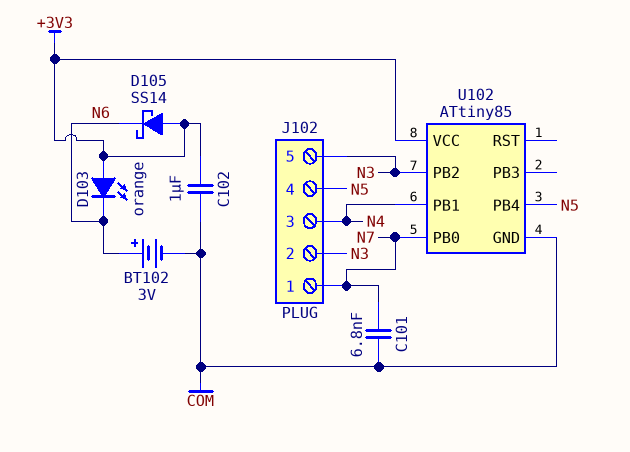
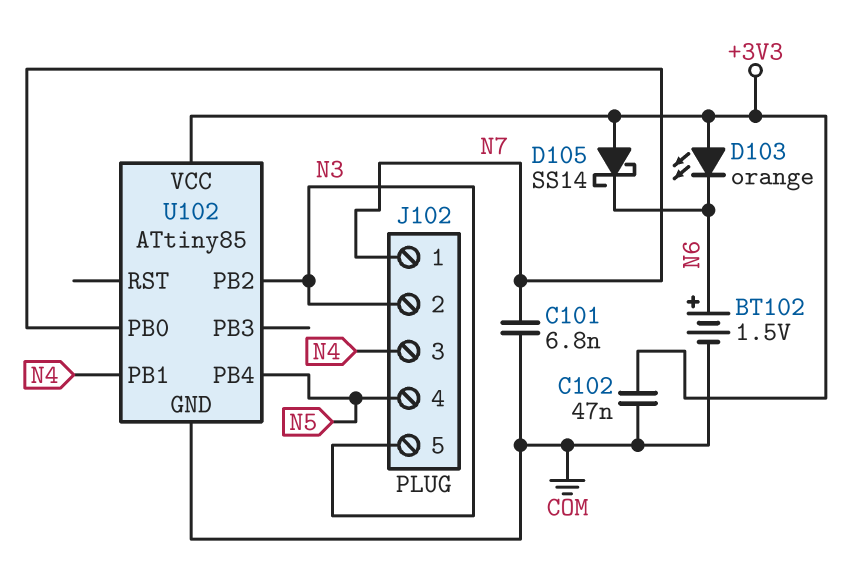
BT102: 3V (plus N6, minus COM) -> 1.5V (plus N6, minus COM)
C102: 1uF (+3V3, COM) -> 47nF (+3V3, COM)

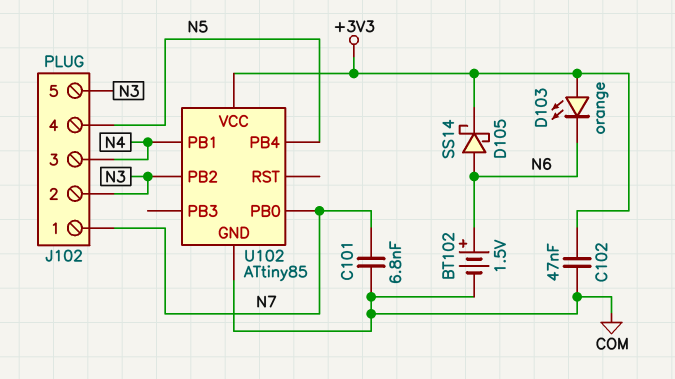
D105: schottky SS14 (A +3V3, K N6) -> schottky SS14 (A N6, K +3V3)

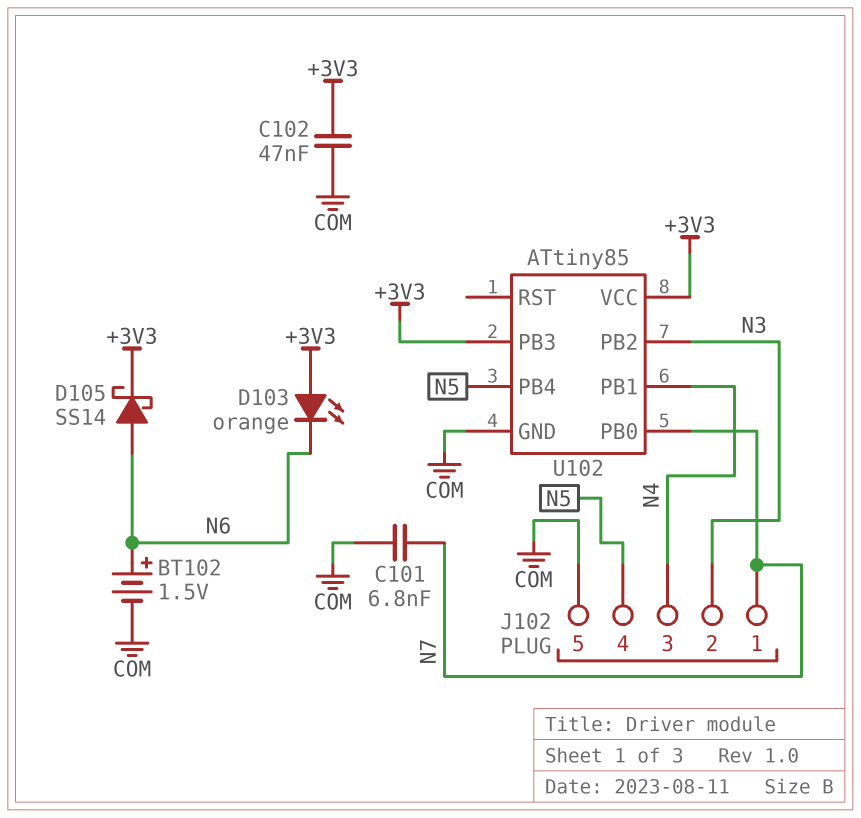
J102 pin 5: N3 -> COM
U102 pin PB3: none -> +3V3

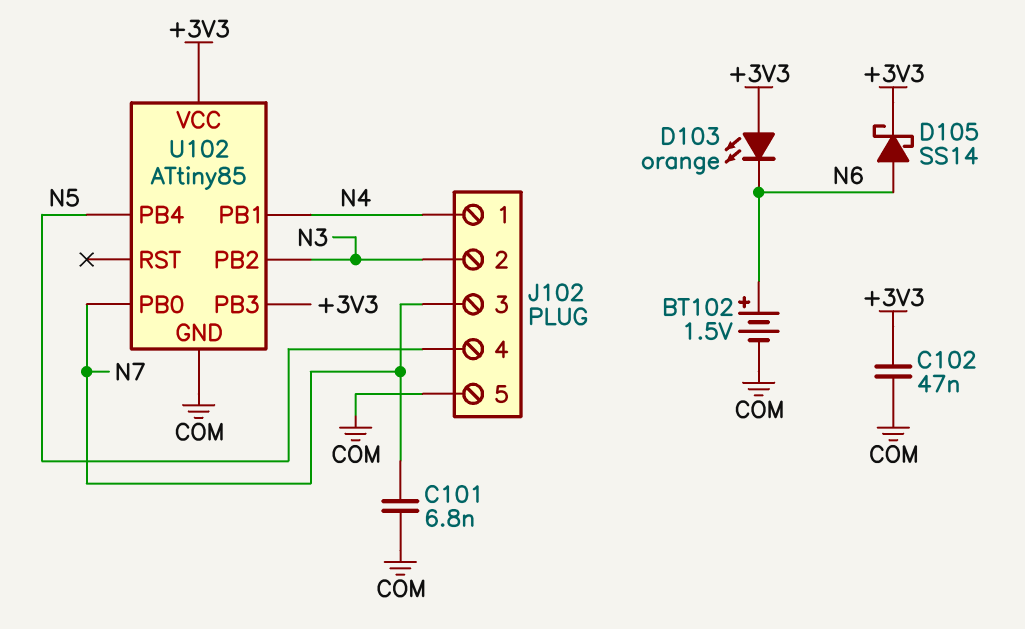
J102 pin 1: N7 -> N4
J102 pin 3: N4 -> N7

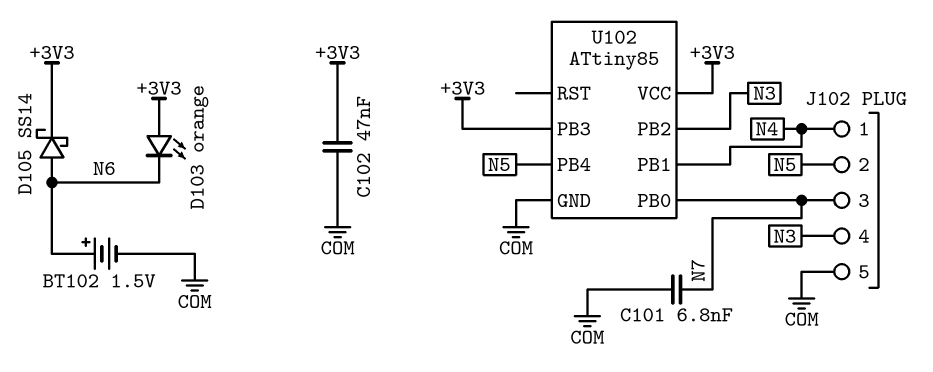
J102 pin 2: N3 -> N5
J102 pin 4: N5 -> N3

